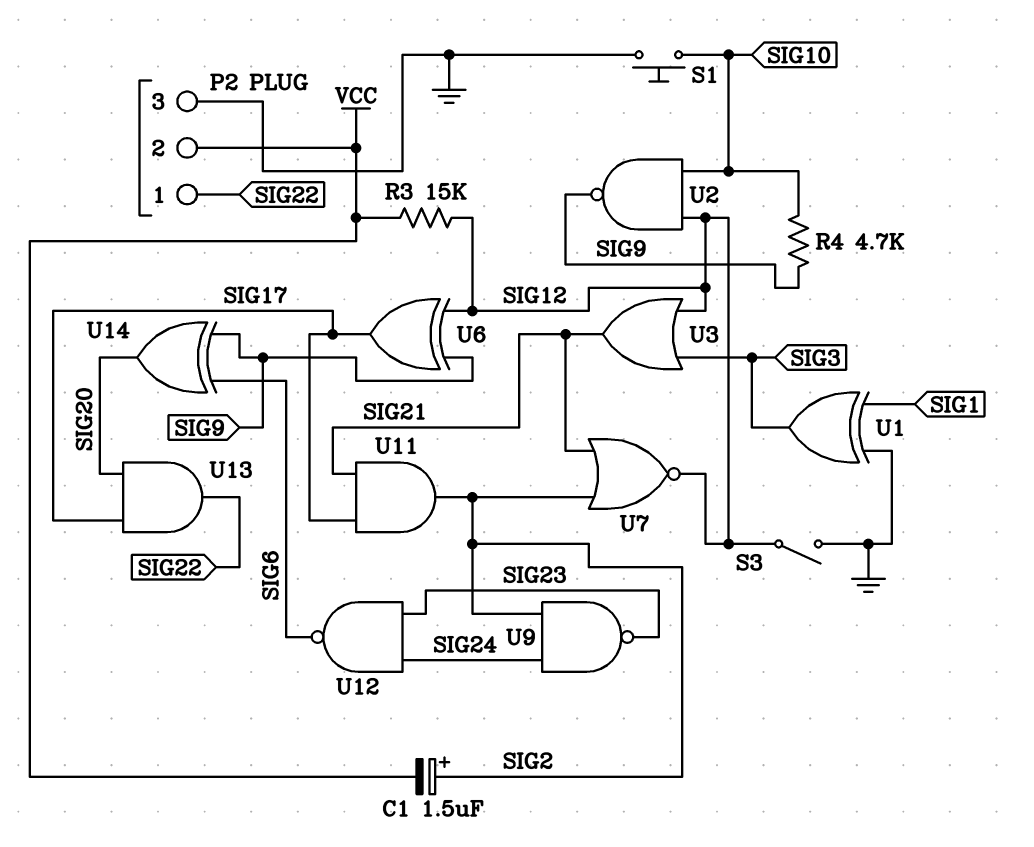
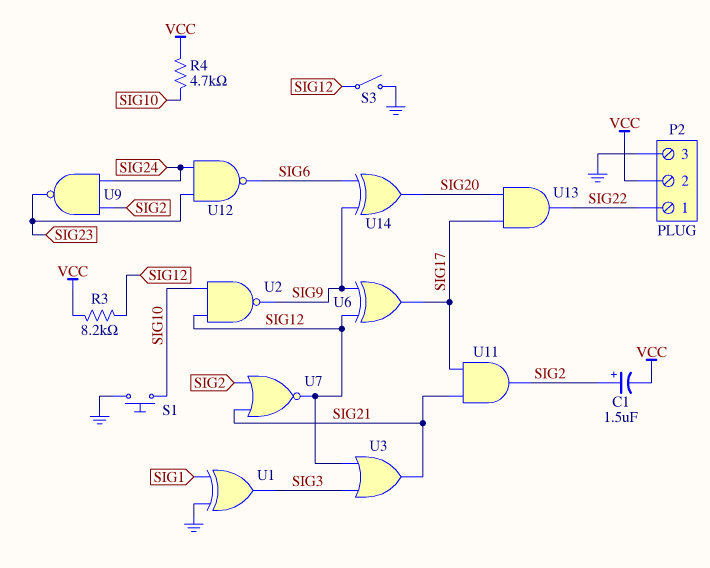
R3: 15k (SIG12, VCC) -> 8.2k (SIG12, VCC)
R4: 4.7k (SIG9, SIG10) -> 4.7k (SIG10, VCC)

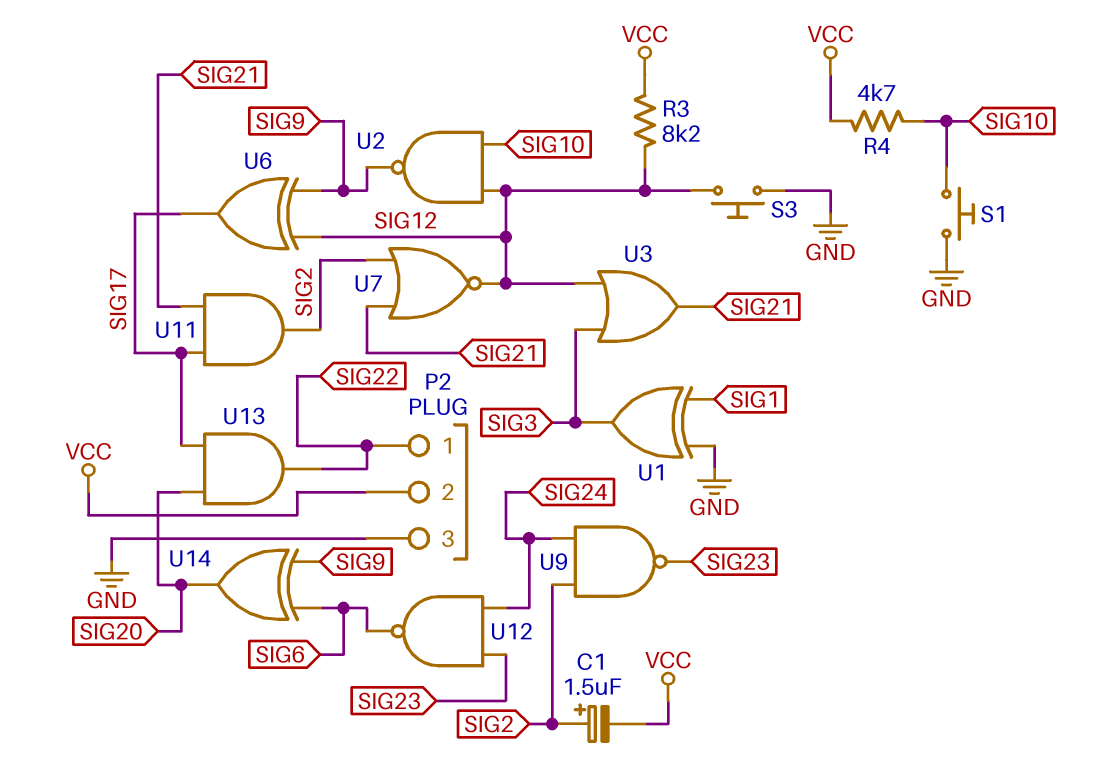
S3: switch (GND, SIG12) -> button (GND, SIG12)

